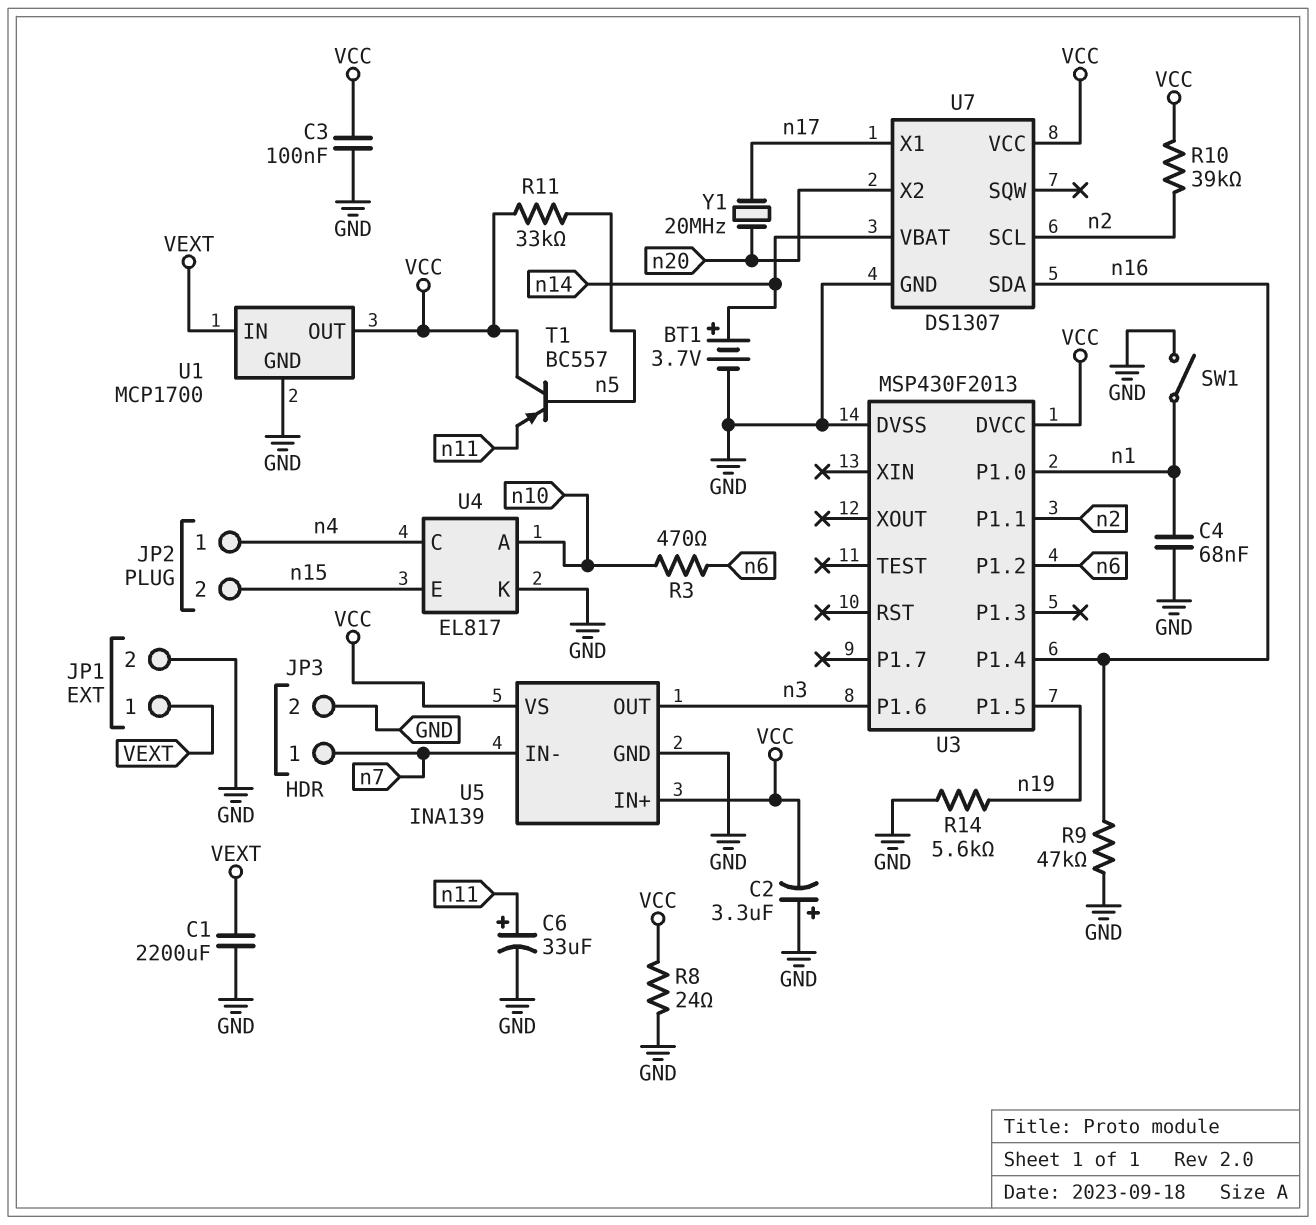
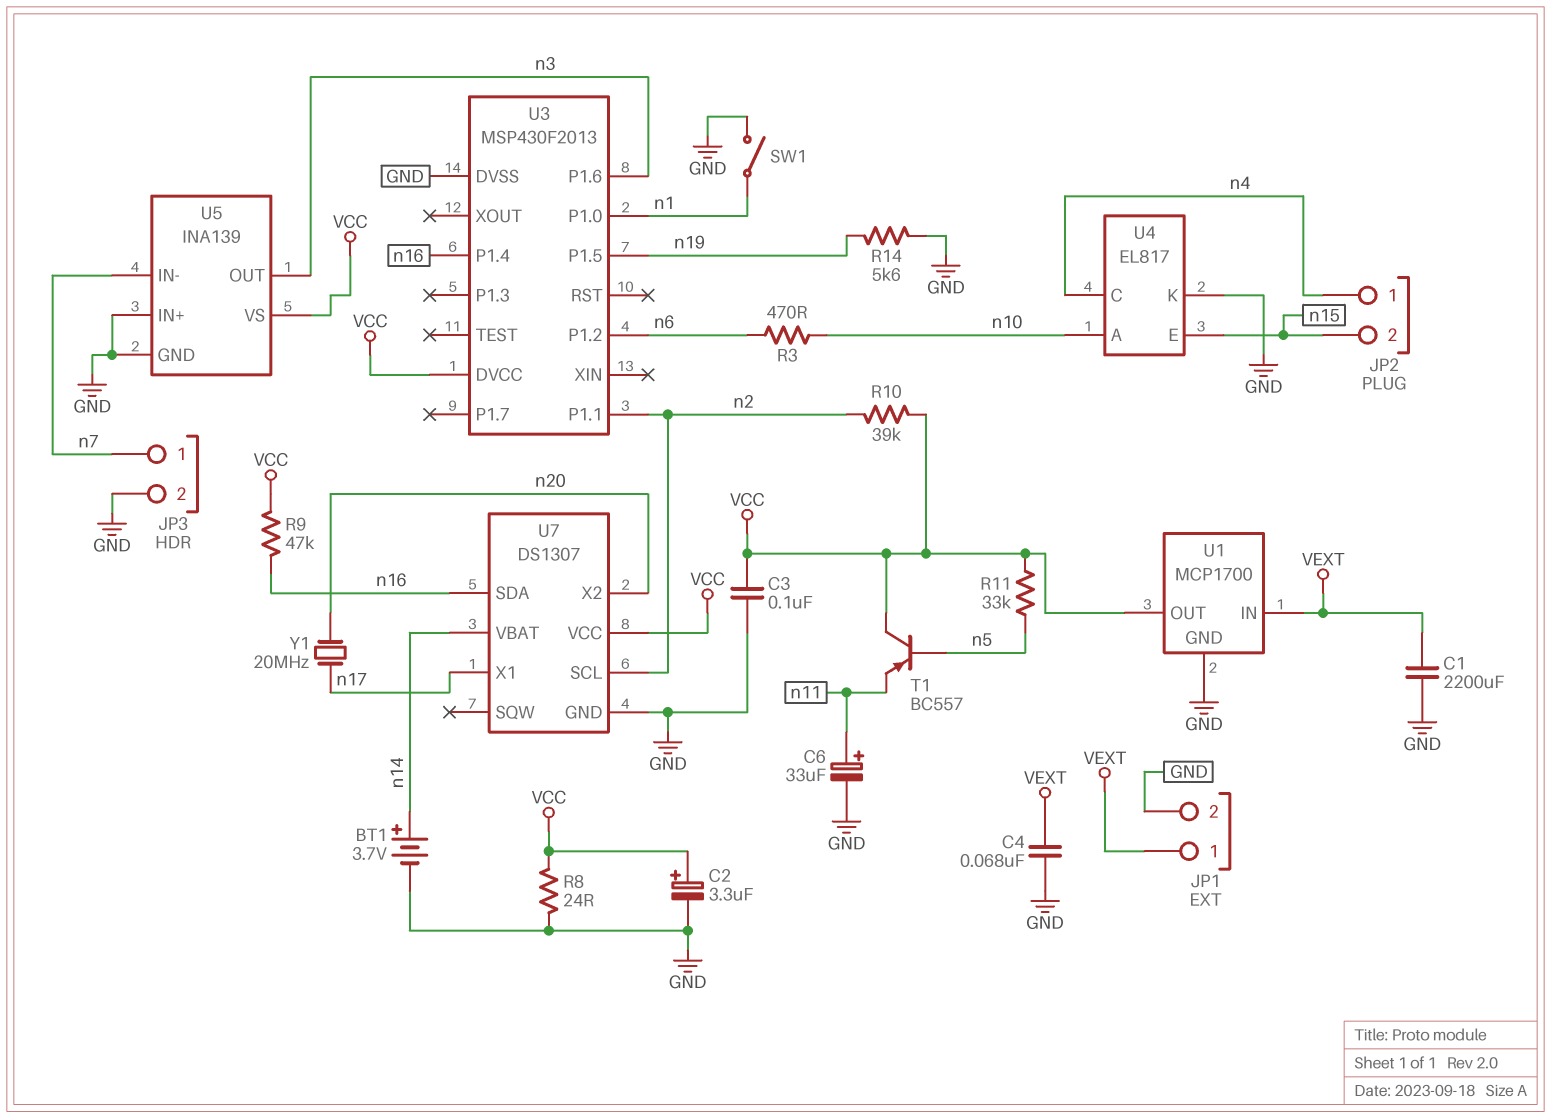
C2: 3.3uF (plus GND, minus VCC) -> 3.3uF (plus VCC, minus GND)
C4: 68nF (GND, n1) -> 68nF (GND, VEXT)
R9: 47k (GND, n16) -> 47k (VCC, n16)
U5 pin IN+: VCC -> GND

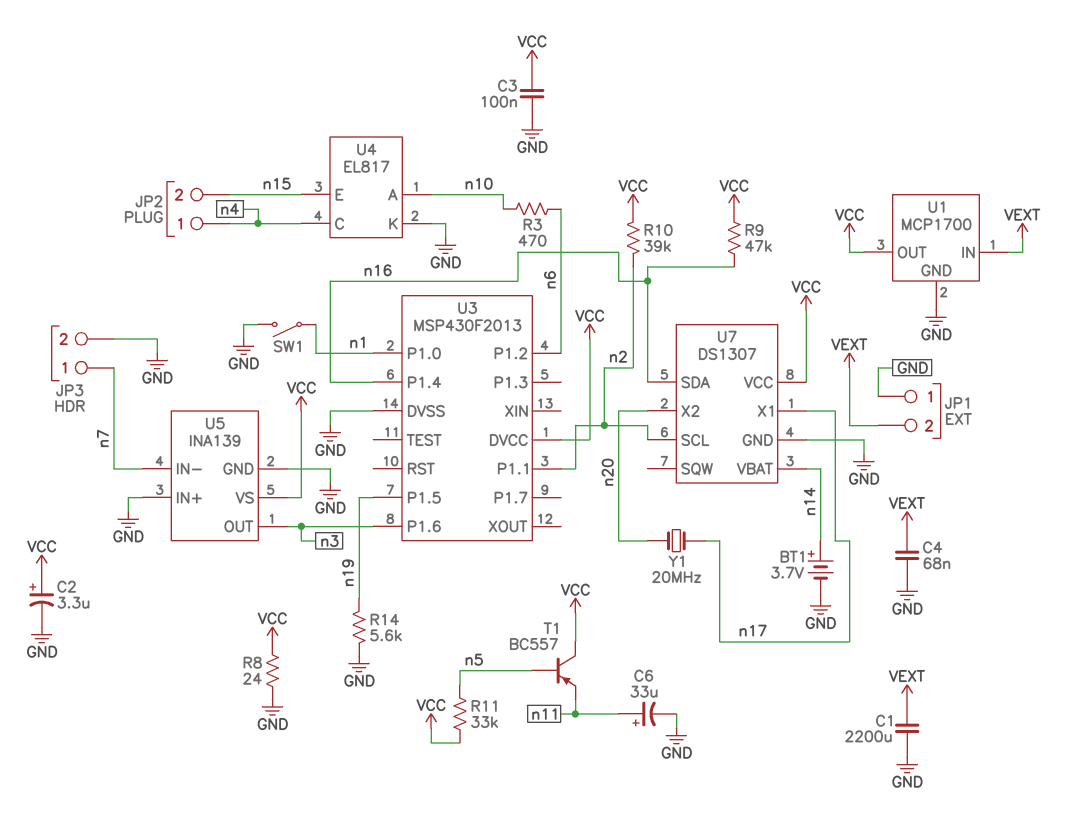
JP1 pin 1: VEXT -> GND
JP1 pin 2: GND -> VEXT

